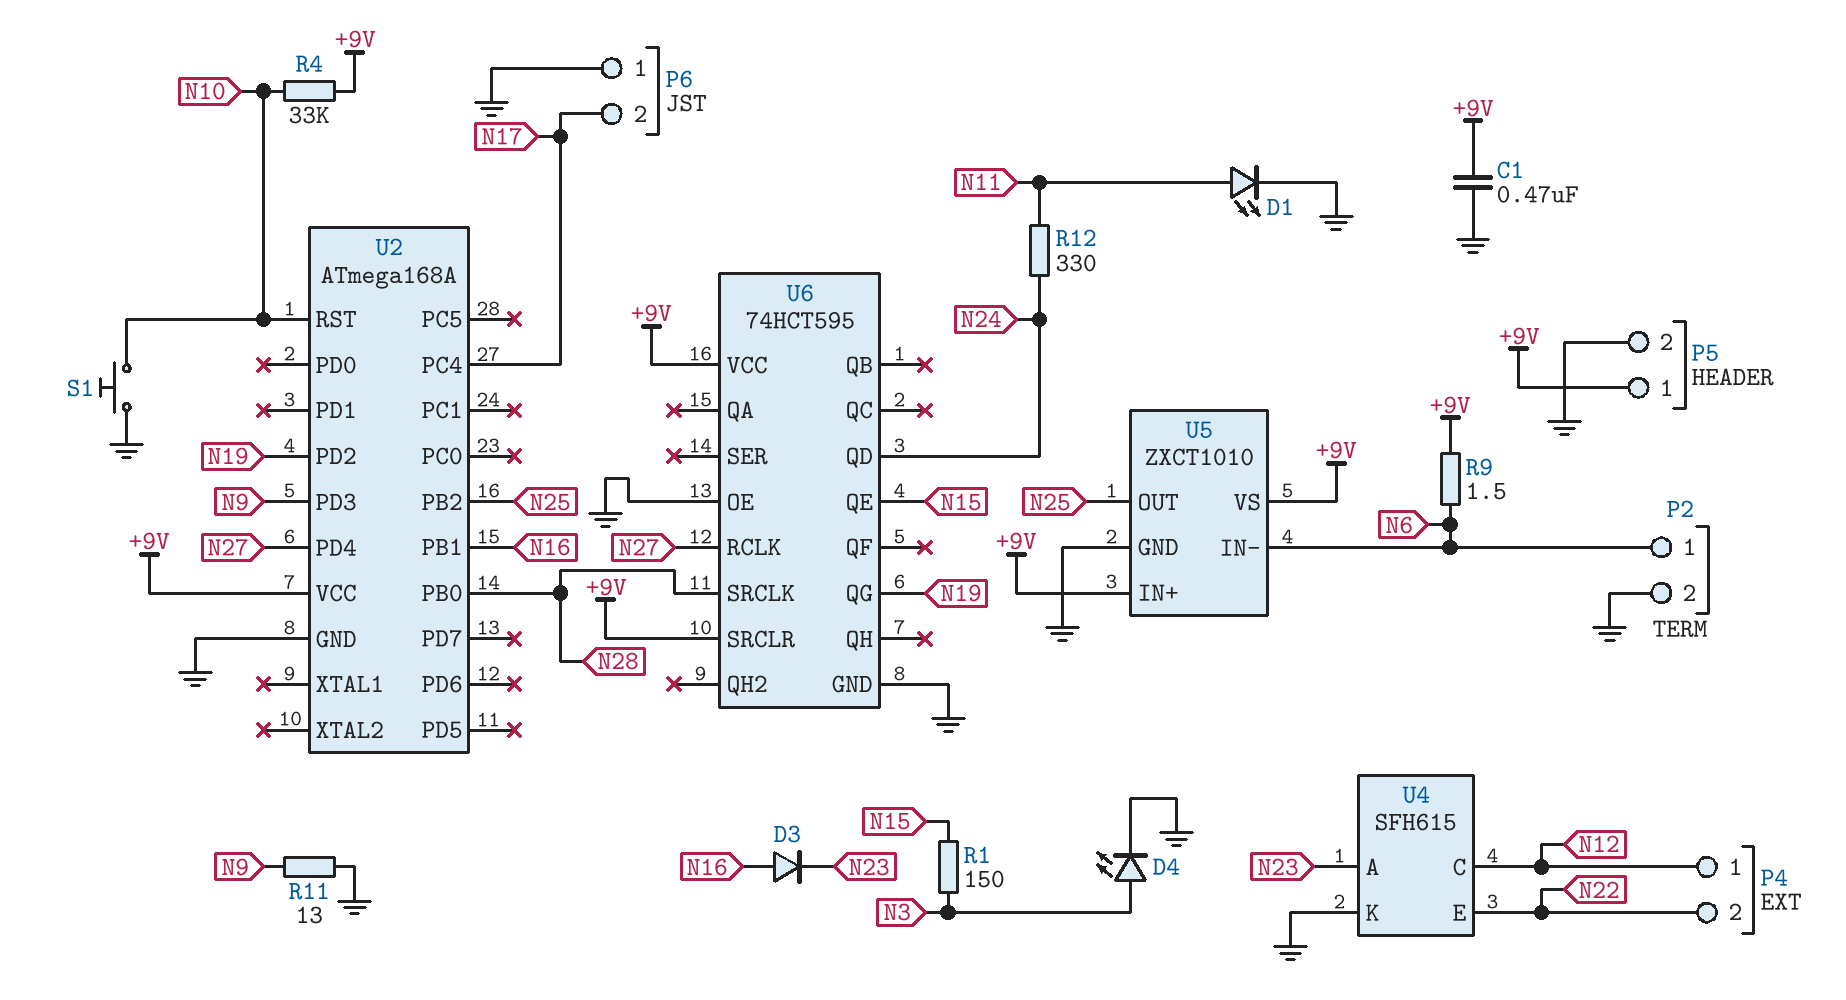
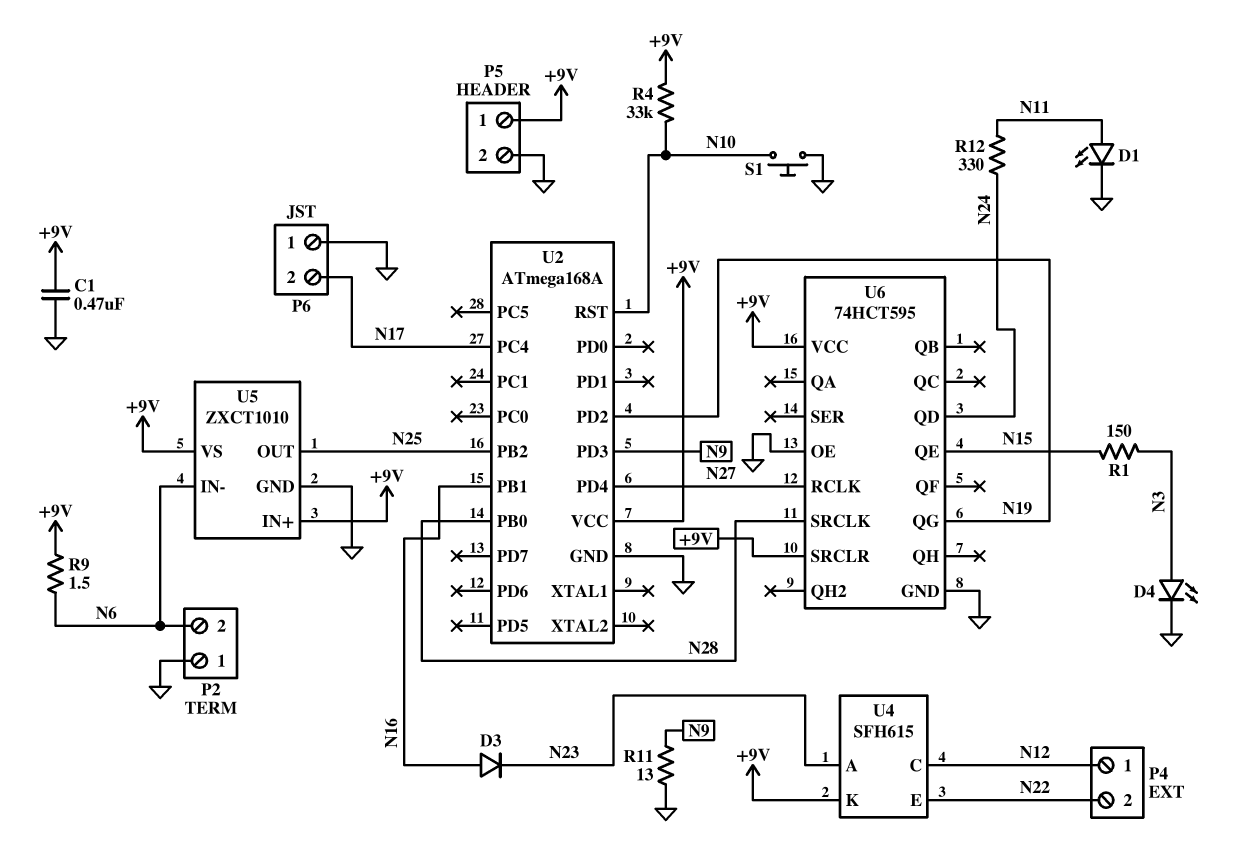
P2 pin 1: N6 -> GND
P2 pin 2: GND -> N6
U4 pin K: GND -> +9V

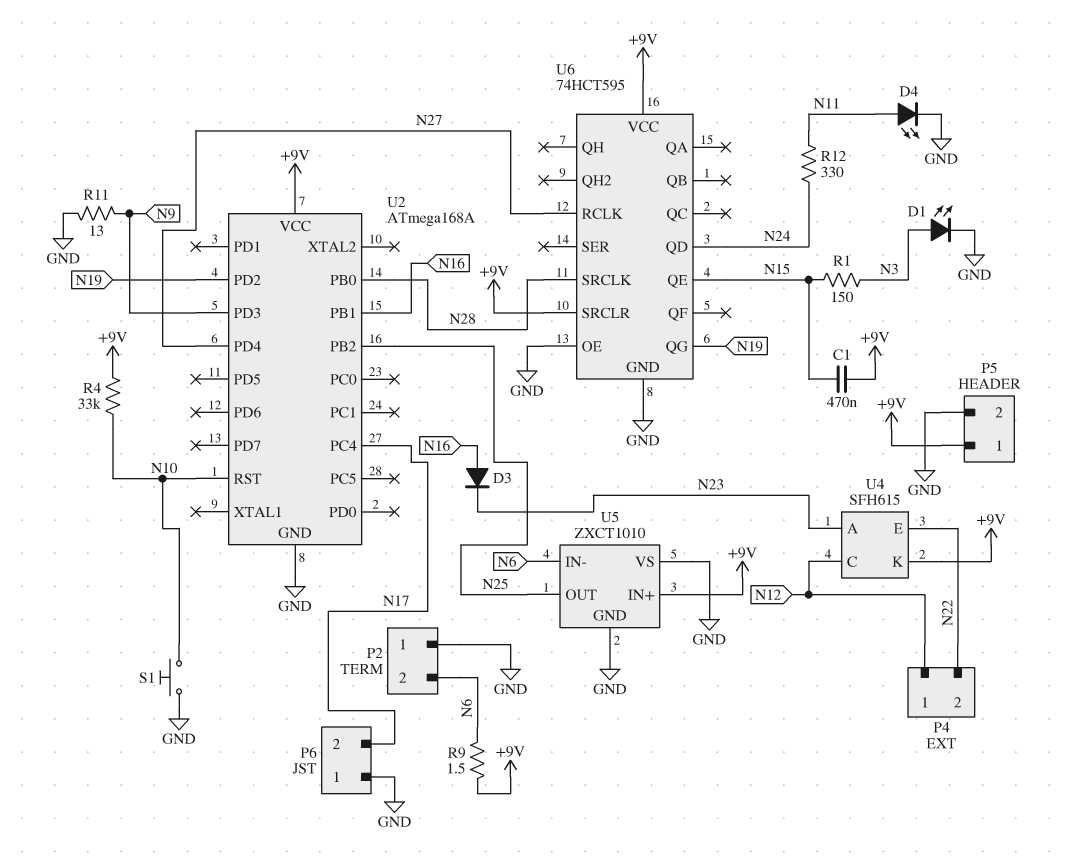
C1: 470nF (+9V, GND) -> 470nF (+9V, N15)
D1: LED (A N11, K GND) -> LED (A N3, K GND)
D4: LED (A N3, K GND) -> LED (A N11, K GND)
U5 pin VS: +9V -> GND

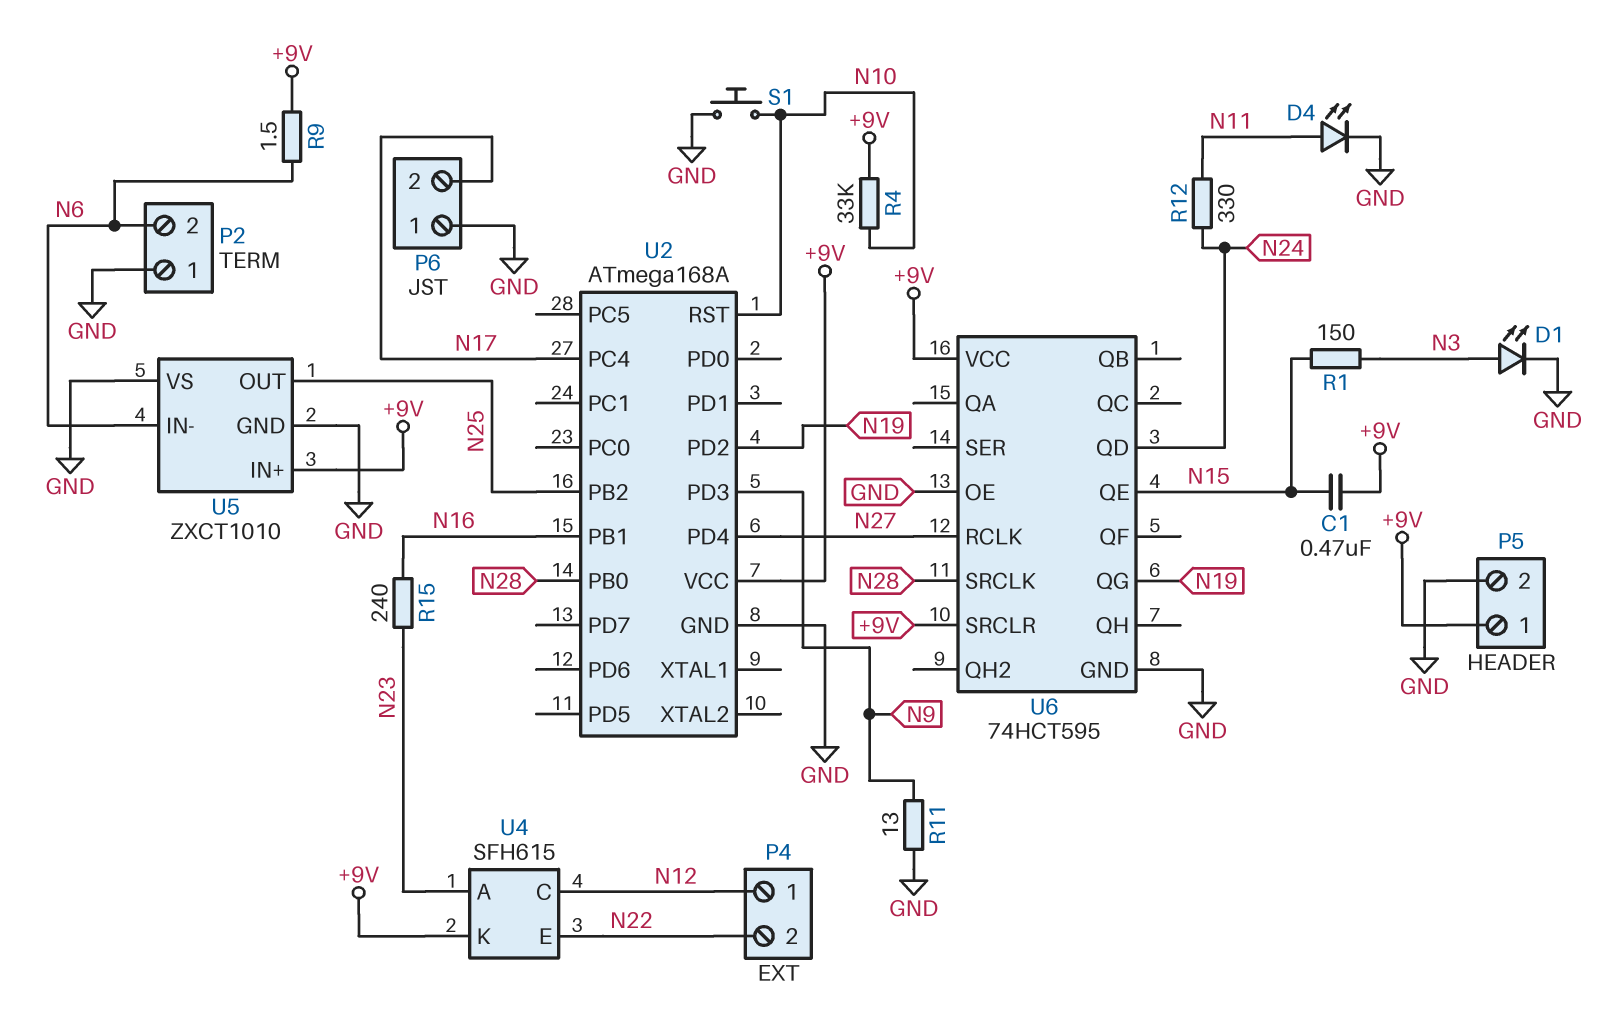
D3: diode (A N16, K N23) -> none
R15: none -> 240 (N16, N23)

